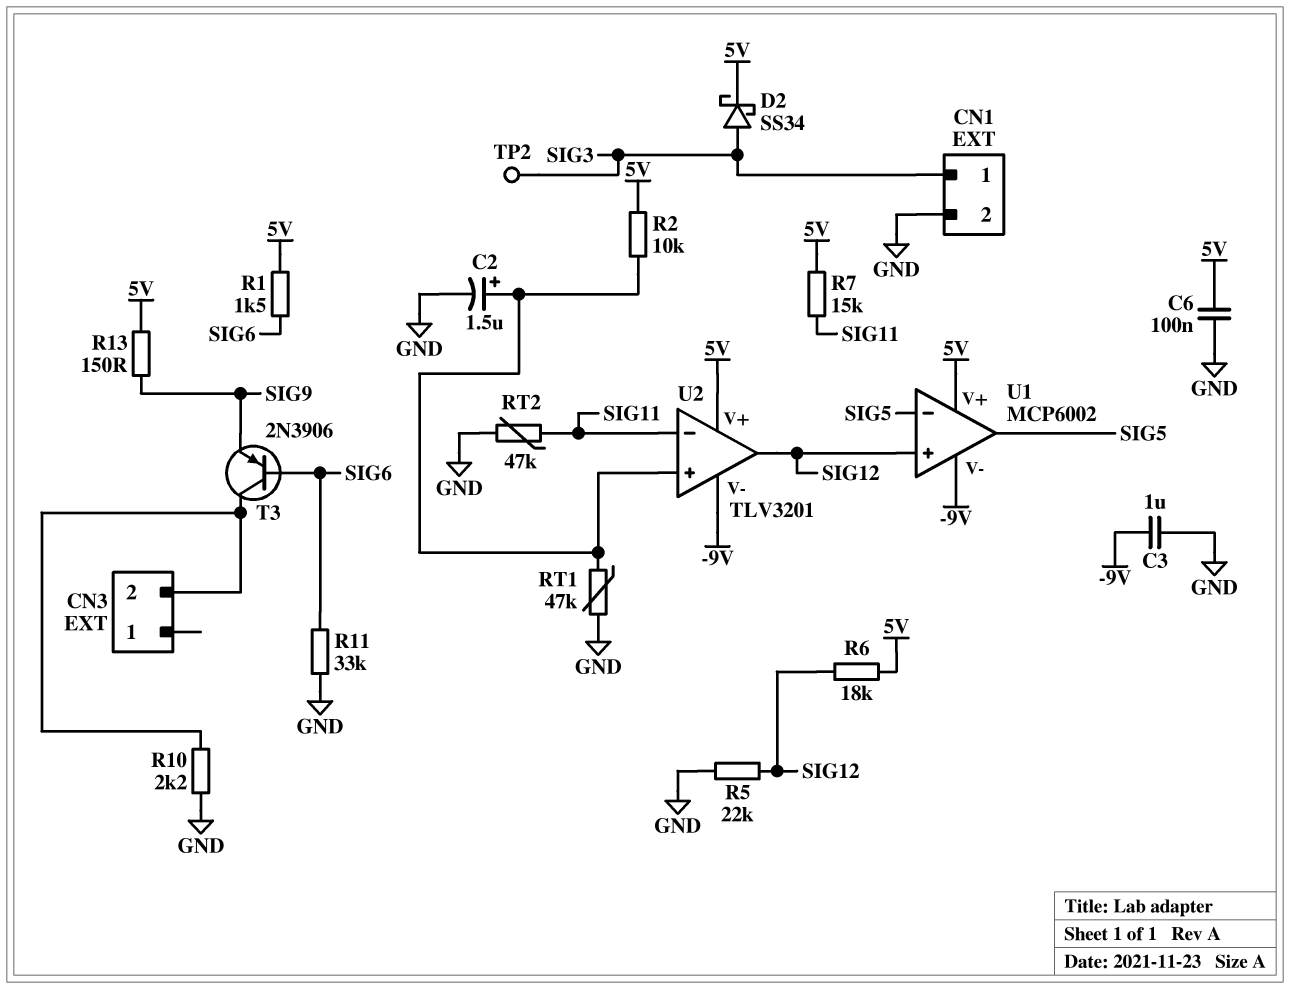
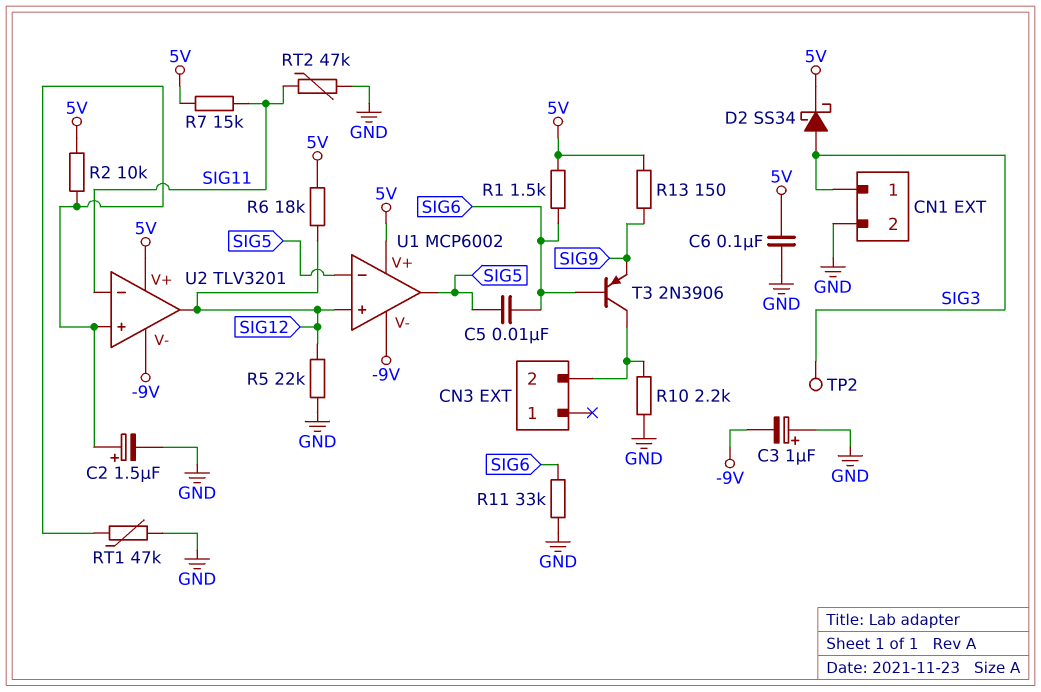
C3: 1uF (-9V, GND) -> 1uF (plus GND, minus -9V)
C5: none -> 10nF (SIG5, SIG6)

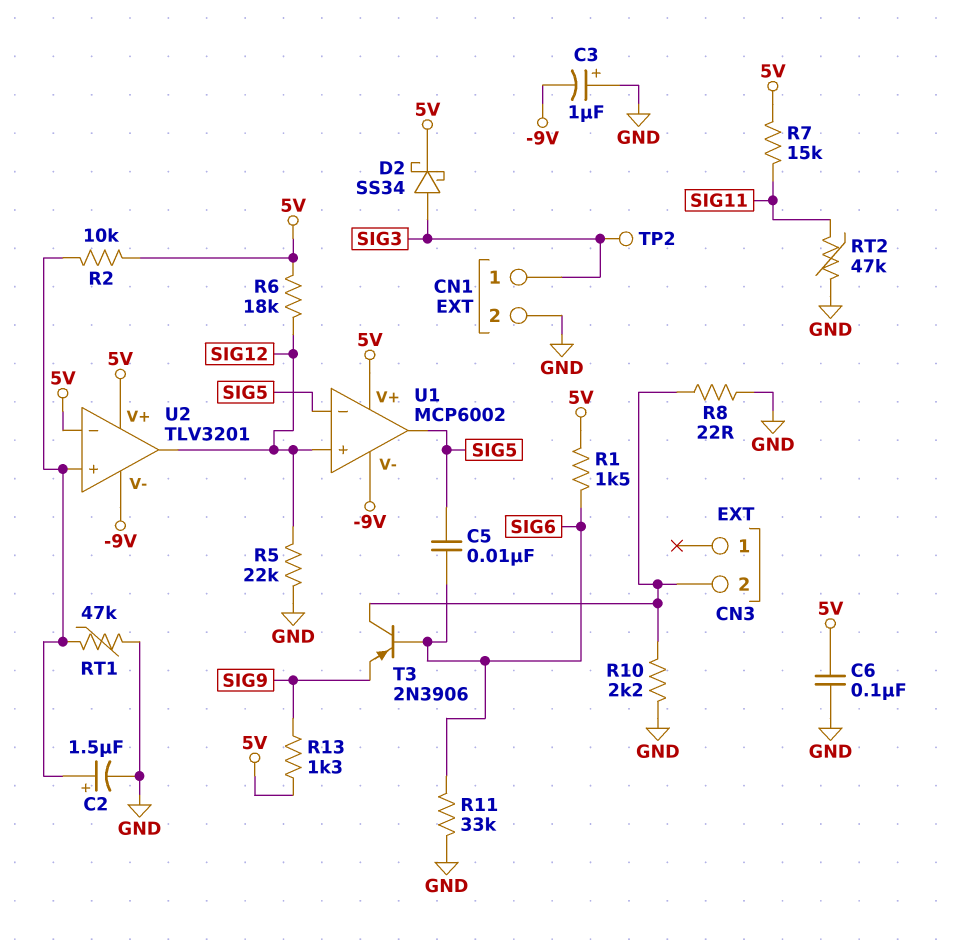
R8: none -> 22 (CN3/2, GND)
R13: 150 (5V, SIG9) -> 1.3k (5V, SIG9)
U2 pin in-: SIG11 -> 5V

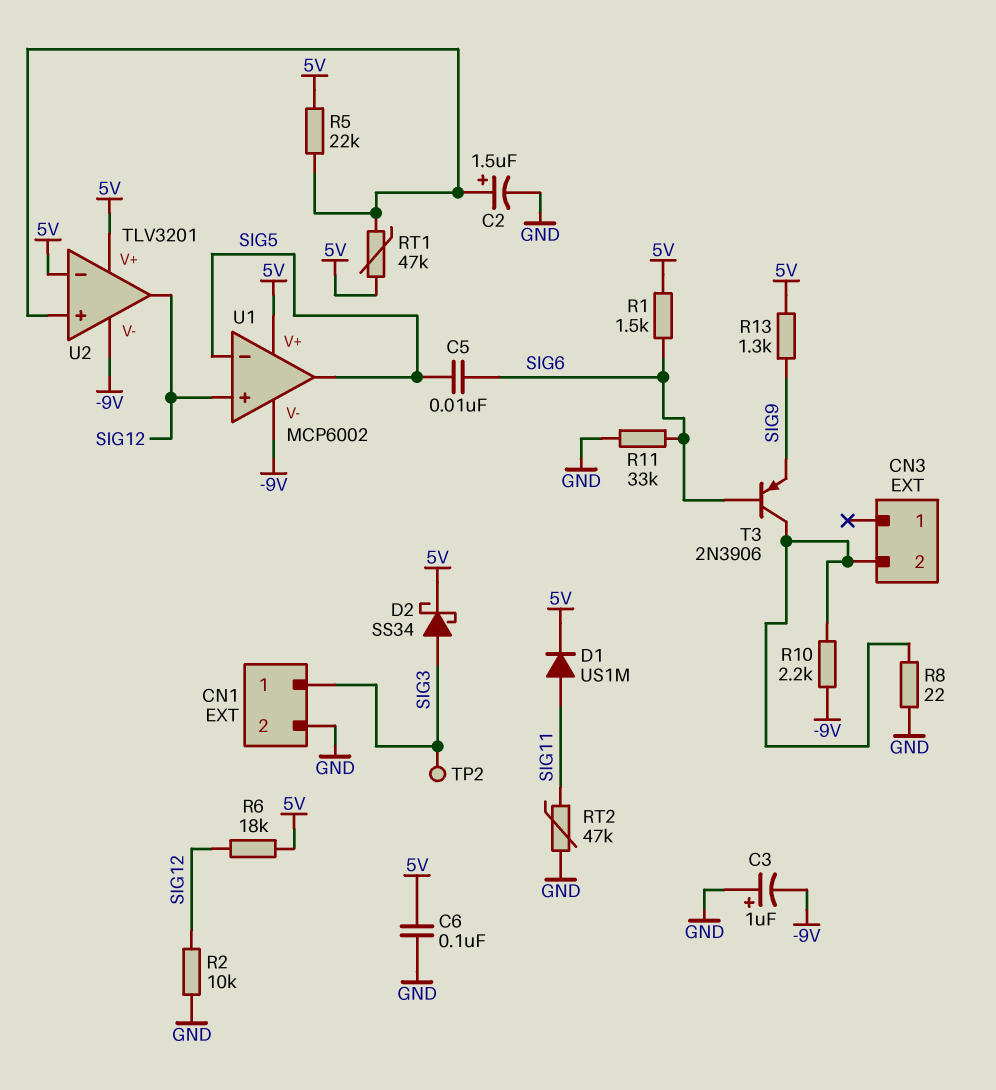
D1: none -> diode US1M (A SIG11, K 5V)
R2: 10k (5V, U2/in+) -> 10k (GND, SIG12)
R5: 22k (GND, SIG12) -> 22k (5V, U2/in+)
R7: 15k (5V, SIG11) -> none
R10: 2.2k (CN3/2, GND) -> 2.2k (-9V, CN3/2)
RT1: 47k (GND, U2/in+) -> 47k (5V, U2/in+)

